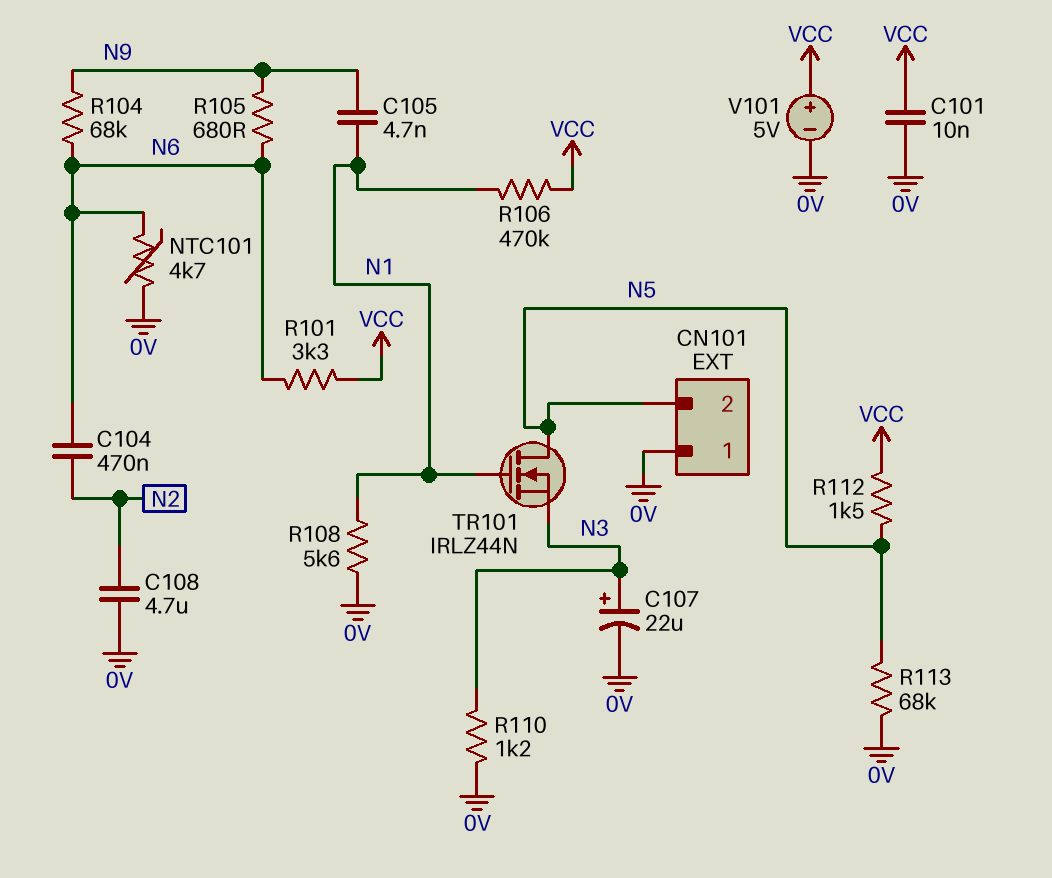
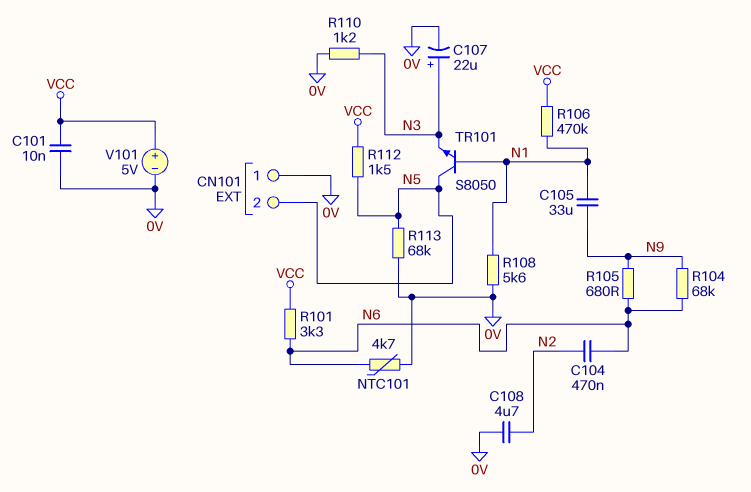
C105: 4.7nF (N1, N9) -> 33uF (N1, N9)
TR101: NMOS IRLZ44N (G N1, D N5, S N3) -> NPN S8050 (B N1, C N5, E N3)

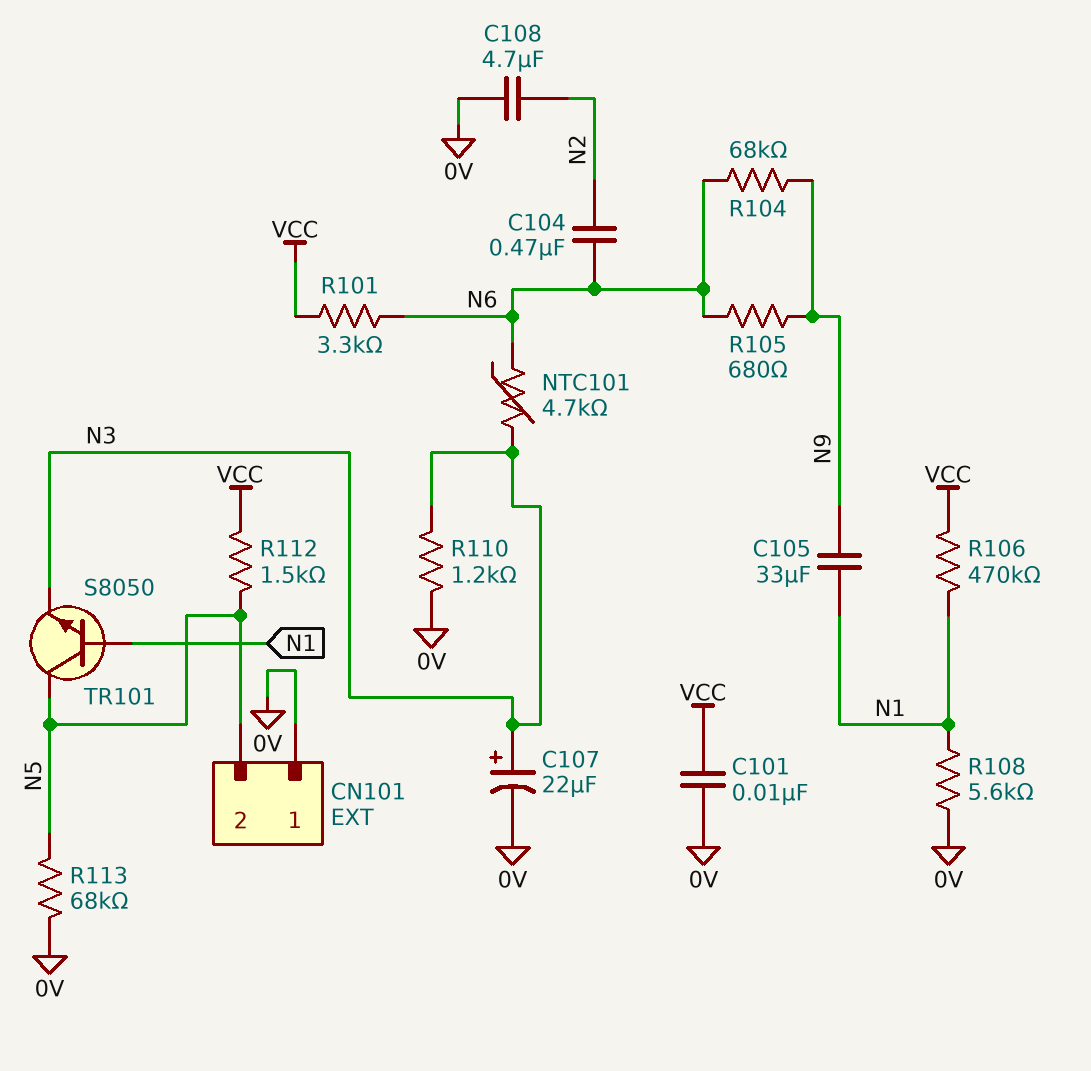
NTC101: 4.7k (0V, N6) -> 4.7k (N3, N6)
V101: 5V (plus VCC, minus 0V) -> none

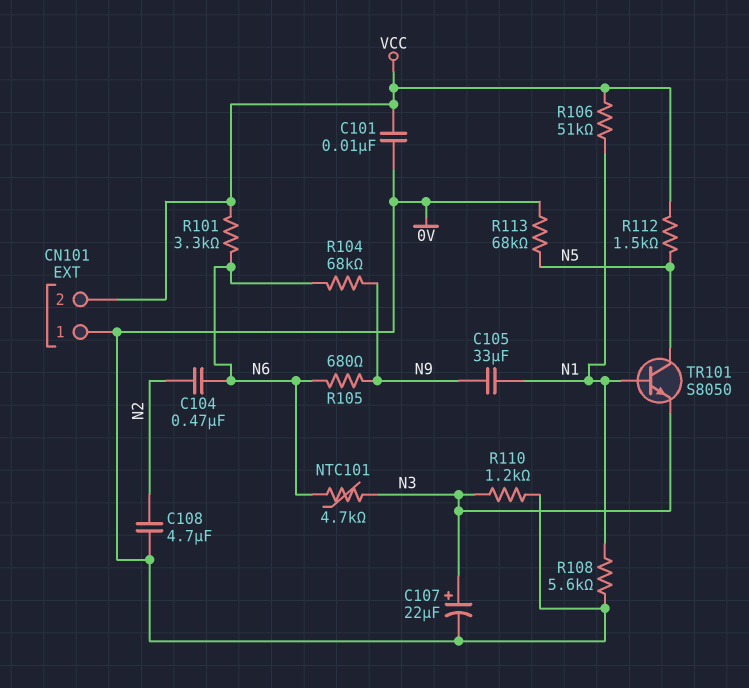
CN101 pin 2: N5 -> VCC
R106: 470k (N1, VCC) -> 51k (N1, VCC)

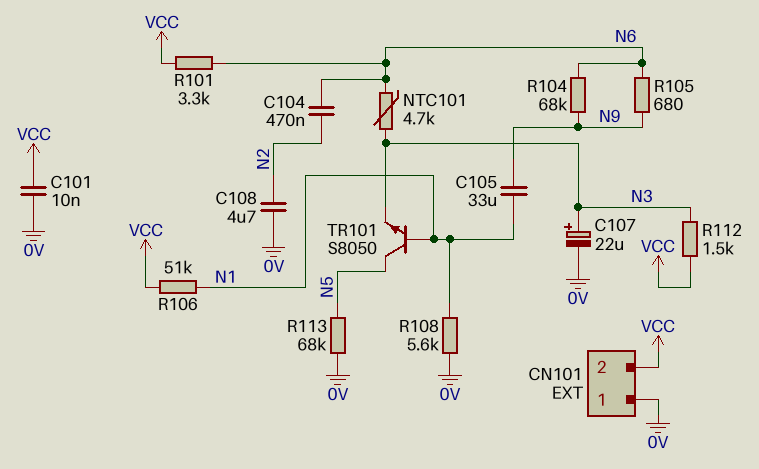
R110: 1.2k (0V, N3) -> none
R112: 1.5k (N5, VCC) -> 1.5k (N3, VCC)

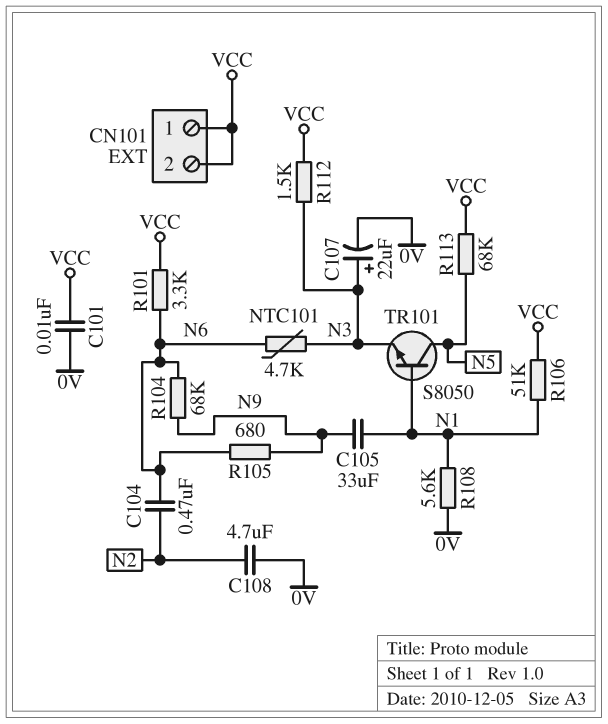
CN101 pin 1: 0V -> VCC
R113: 68k (0V, N5) -> 68k (N5, VCC)

